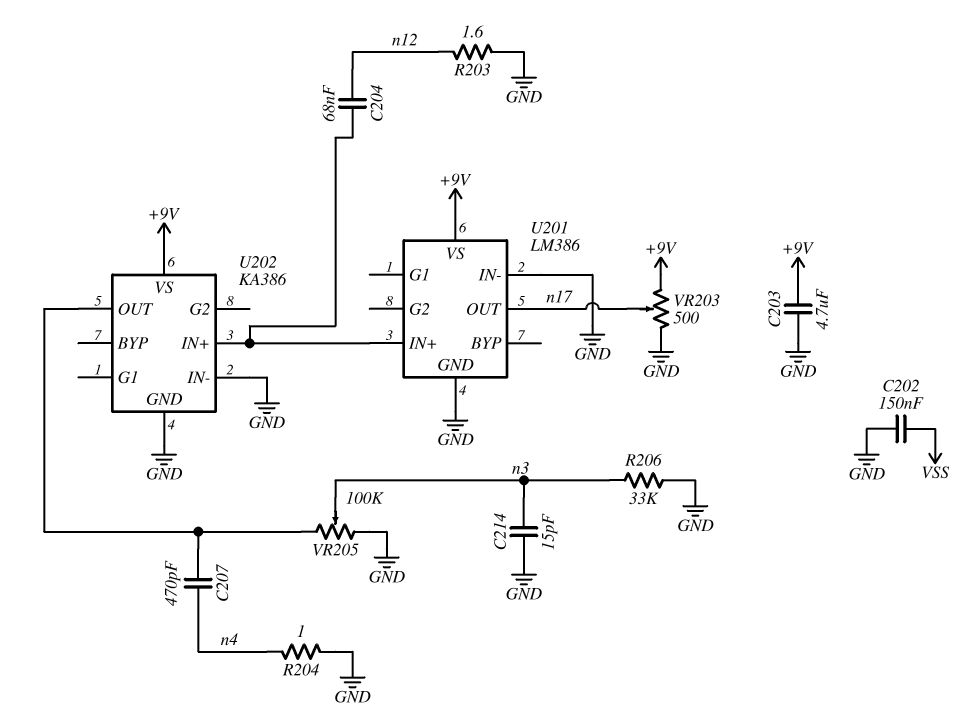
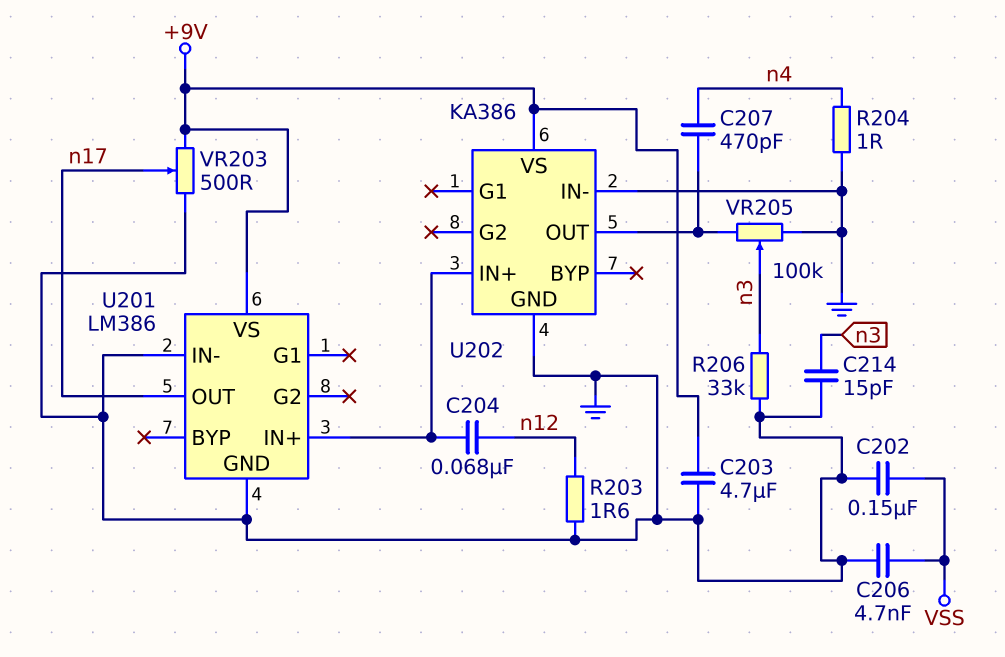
C206: none -> 4.7nF (GND, VSS)

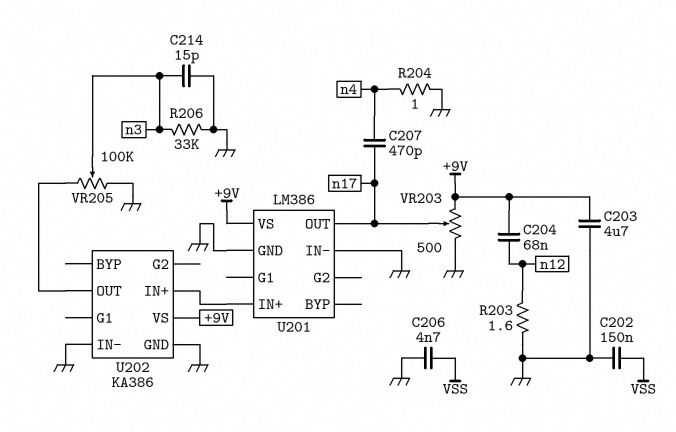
C204: 68nF (U201/IN+, n12) -> 68nF (+9V, n12)
C207: 470pF (U202/OUT, n4) -> 470pF (n4, n17)

